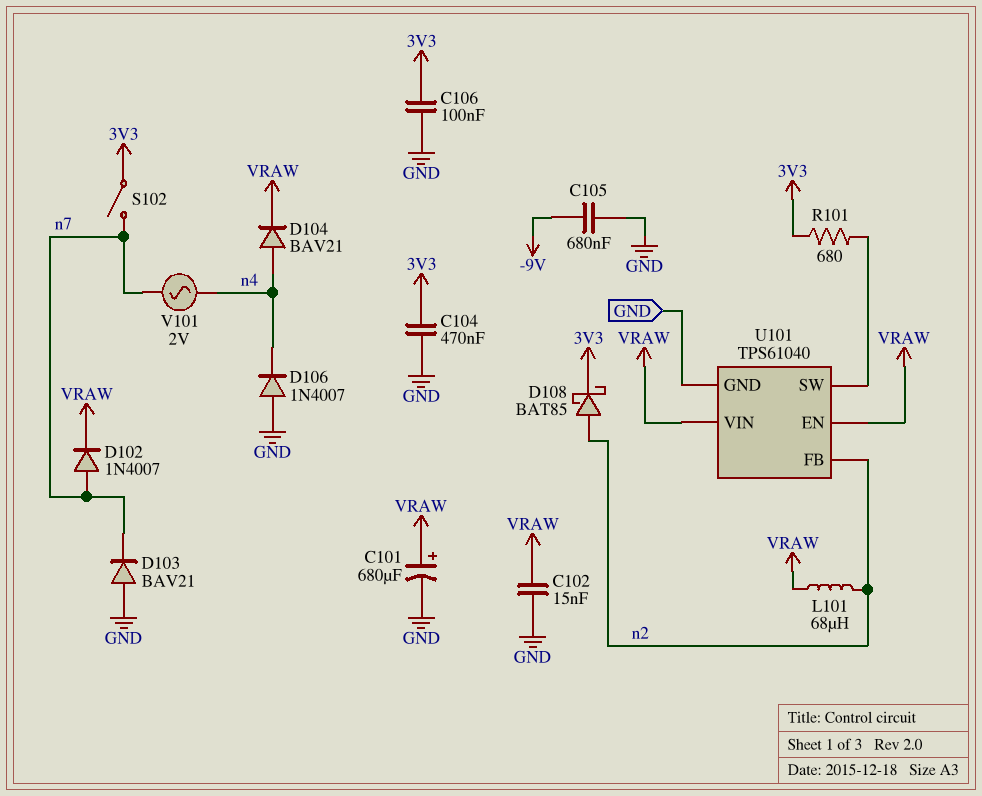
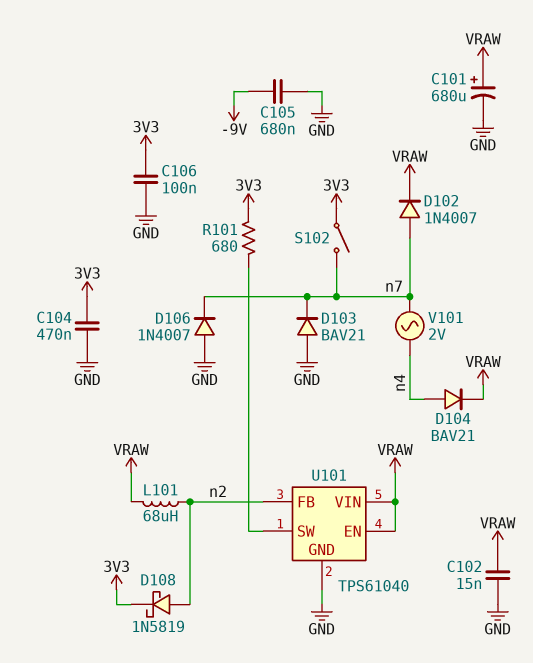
D106: diode 1N4007 (A GND, K n4) -> diode 1N4007 (A GND, K n7)
D108: schottky BAT85 (A n2, K 3V3) -> schottky 1N5819 (A n2, K 3V3)

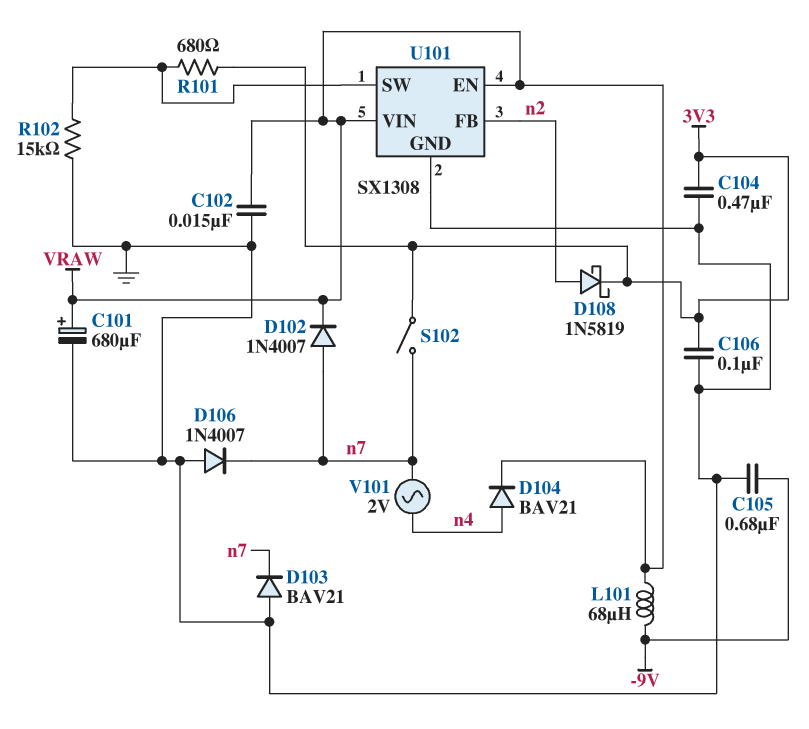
L101: 68uH (VRAW, n2) -> 68uH (-9V, VRAW)
R102: none -> 15k (GND, U101/SW)
U101: TPS61040 -> SX1308

